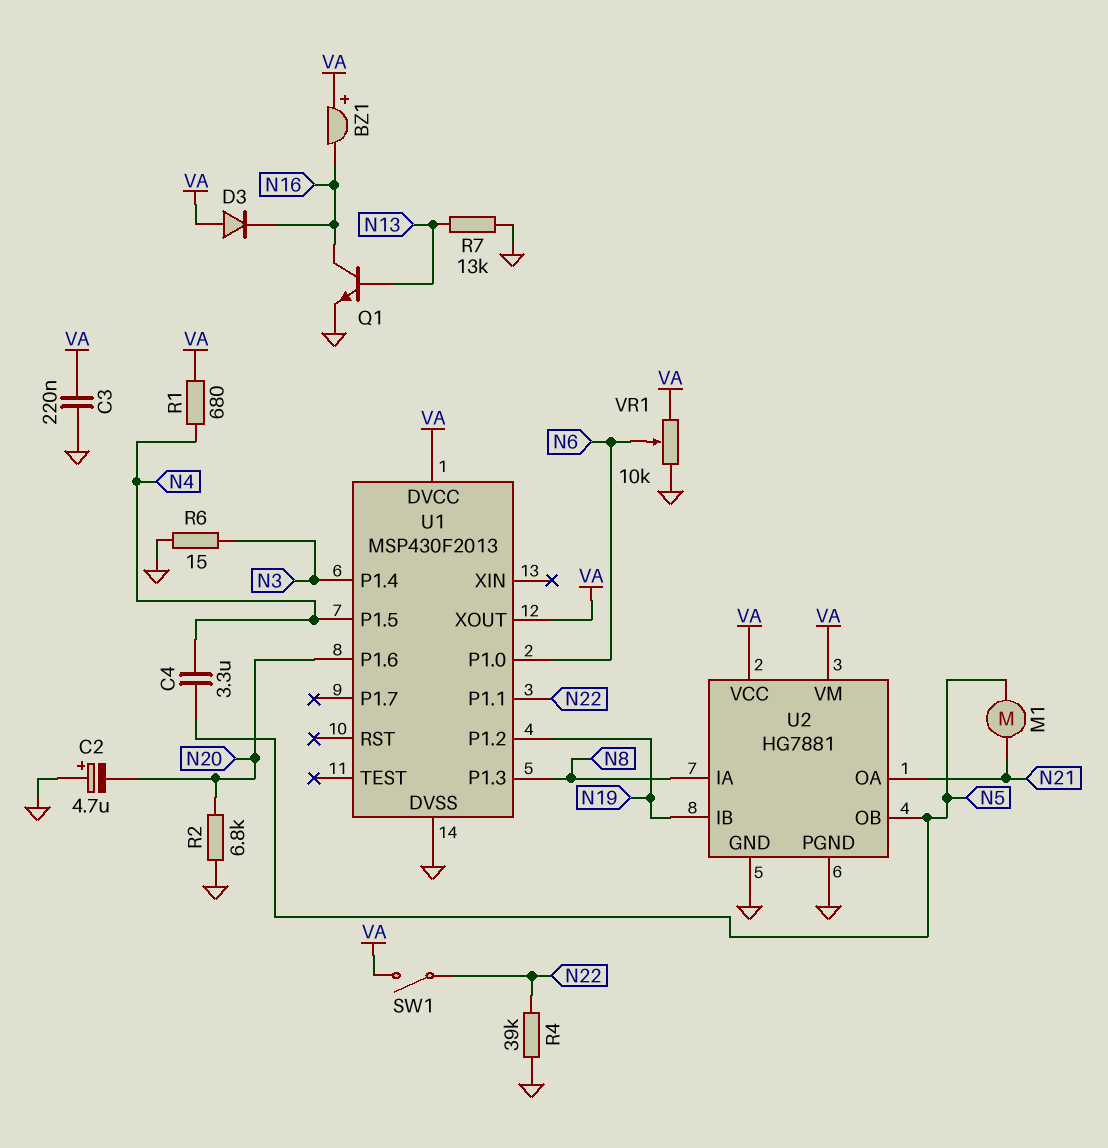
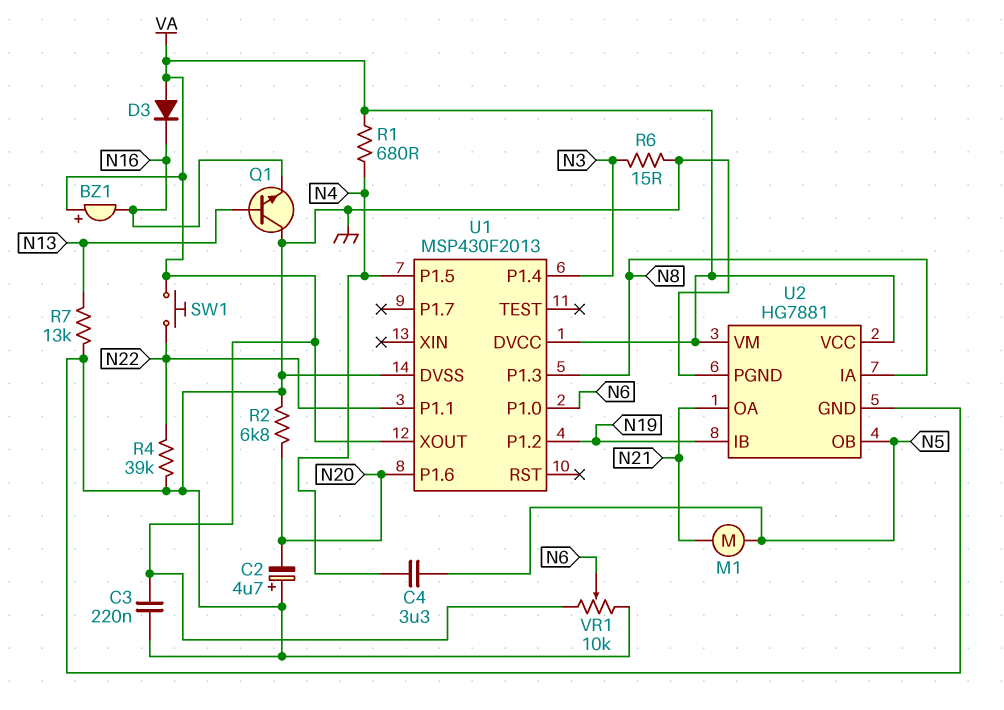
Q1: NPN (B N13, C N16, E GND) -> NPN (B N13, C GND, E N16)
SW1: switch (N22, VA) -> button (N22, VA)

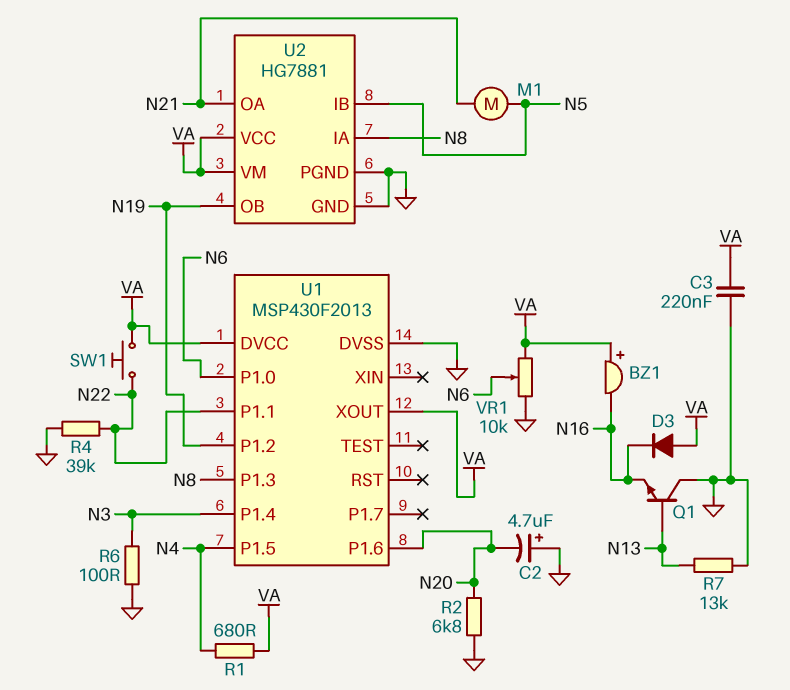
C4: 3.3uF (N4, N5) -> none
R6: 15 (GND, N3) -> 100 (GND, N3)
U2 pin IB: N19 -> N5
U2 pin OB: N5 -> N19

